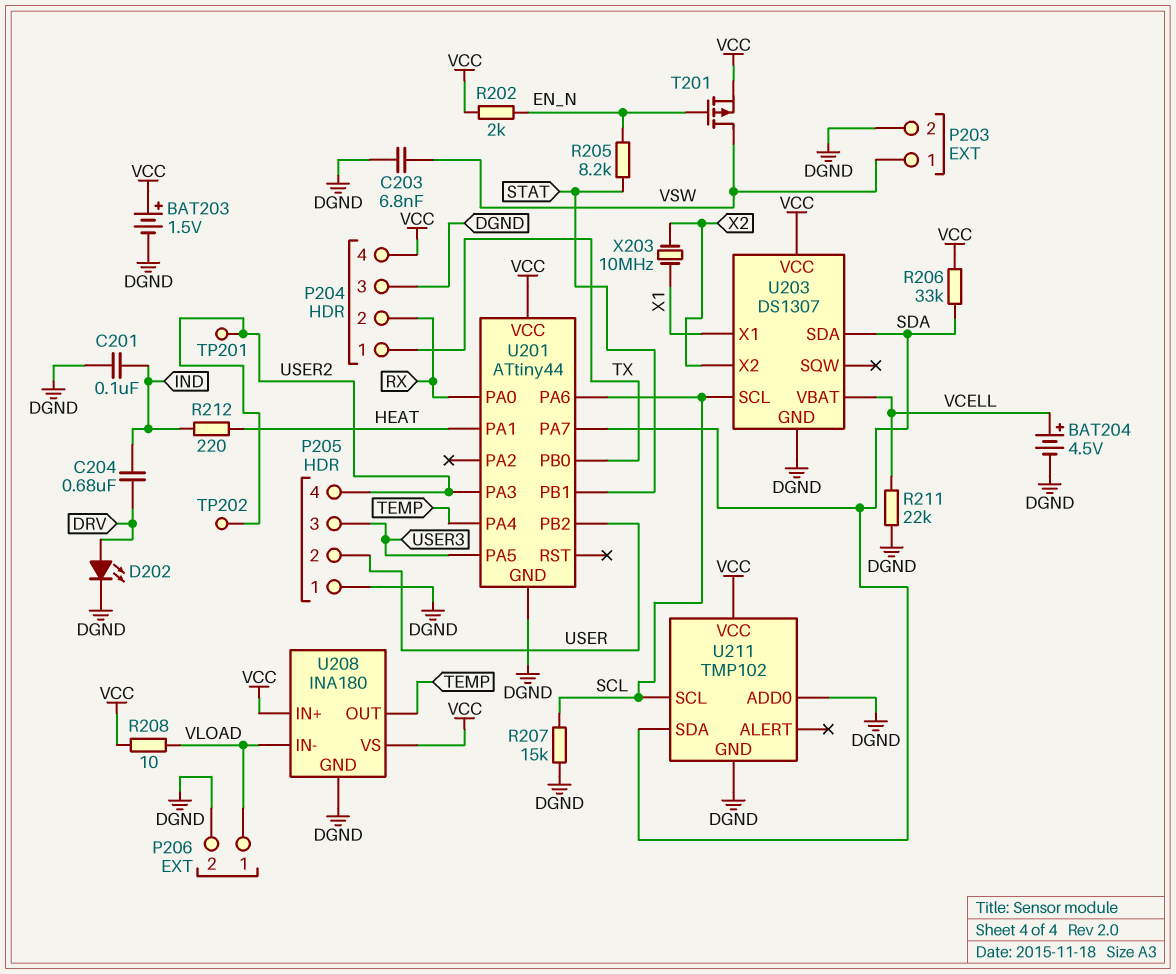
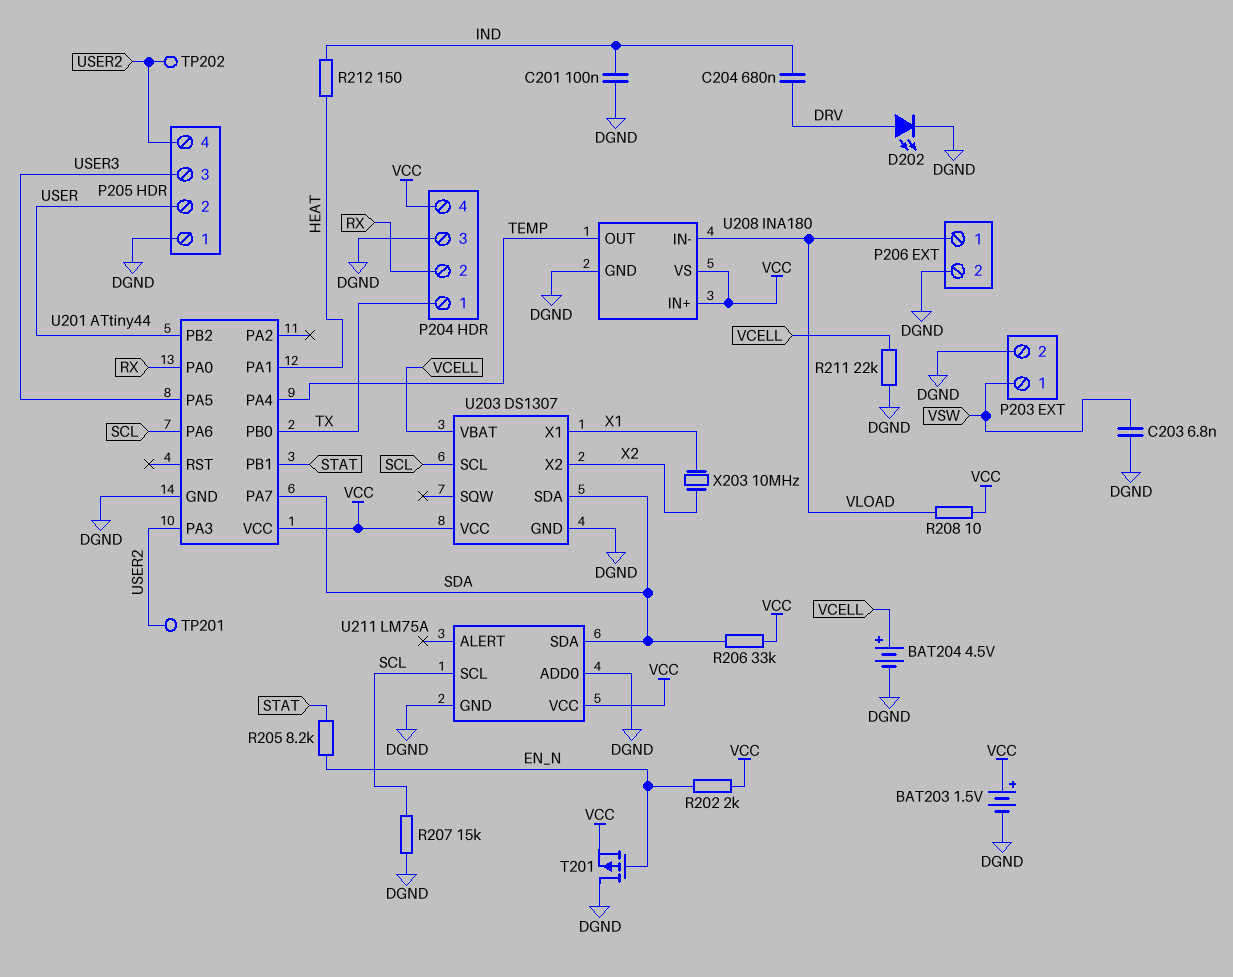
R212: 220 (HEAT, IND) -> 150 (HEAT, IND)
T201: PMOS (G EN_N, D VSW, S VCC) -> PMOS (G EN_N, D DGND, S VCC)
U211: TMP102 -> LM75A

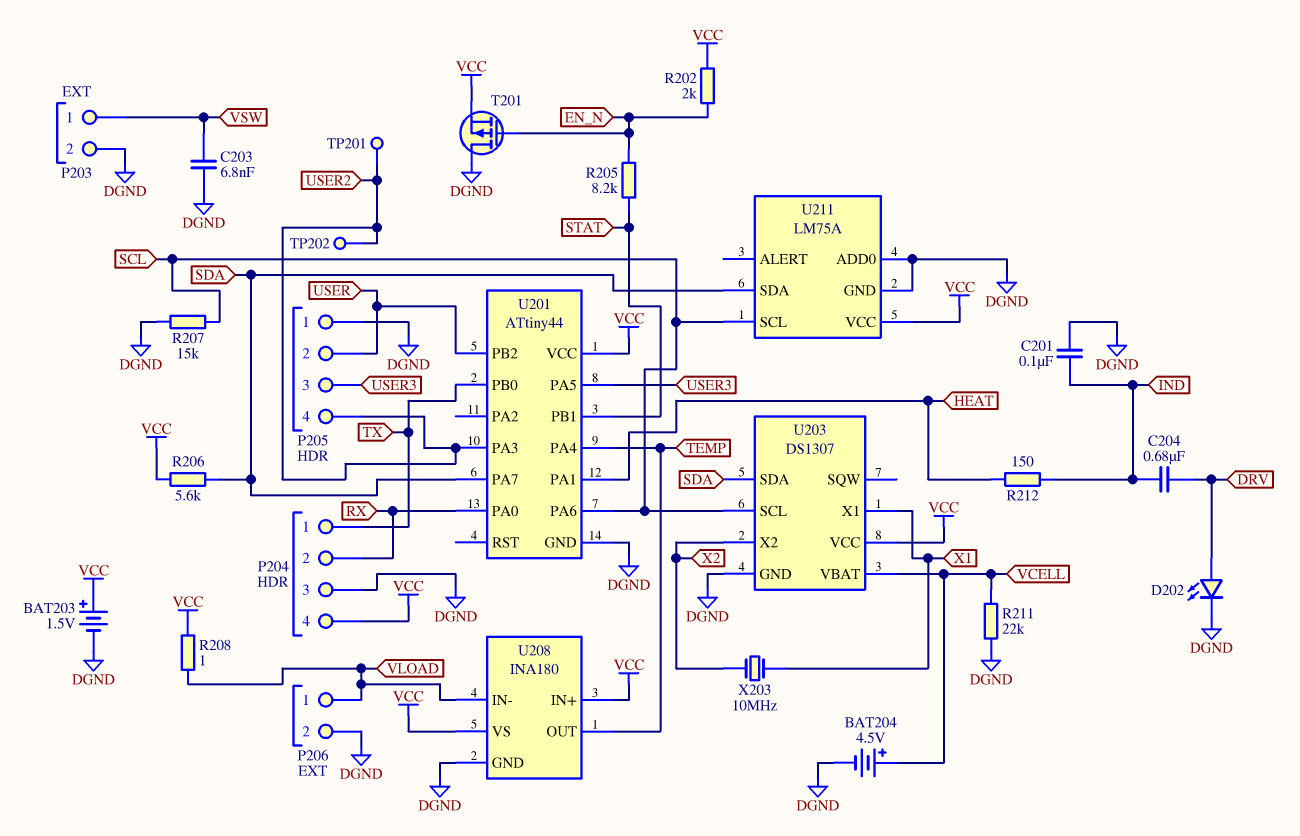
R206: 33k (SDA, VCC) -> 5.6k (SDA, VCC)
R208: 10 (VCC, VLOAD) -> 1 (VCC, VLOAD)

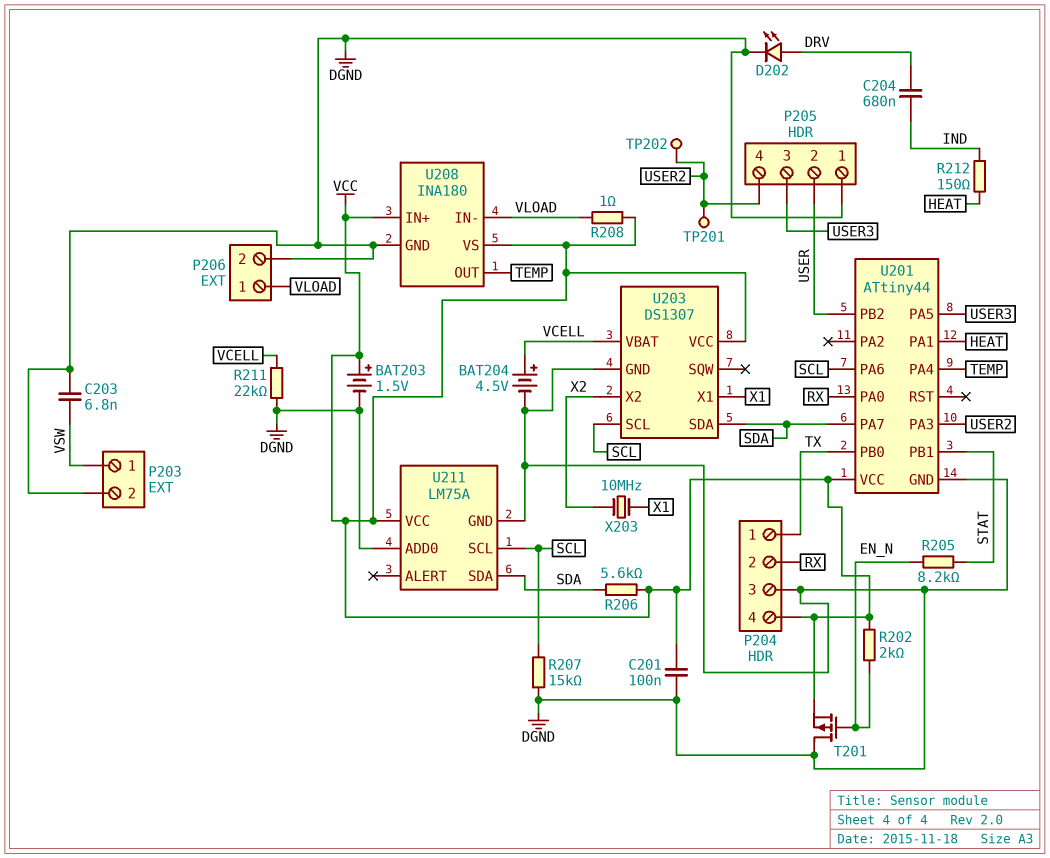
C201: 100nF (DGND, IND) -> 100nF (DGND, VCC)

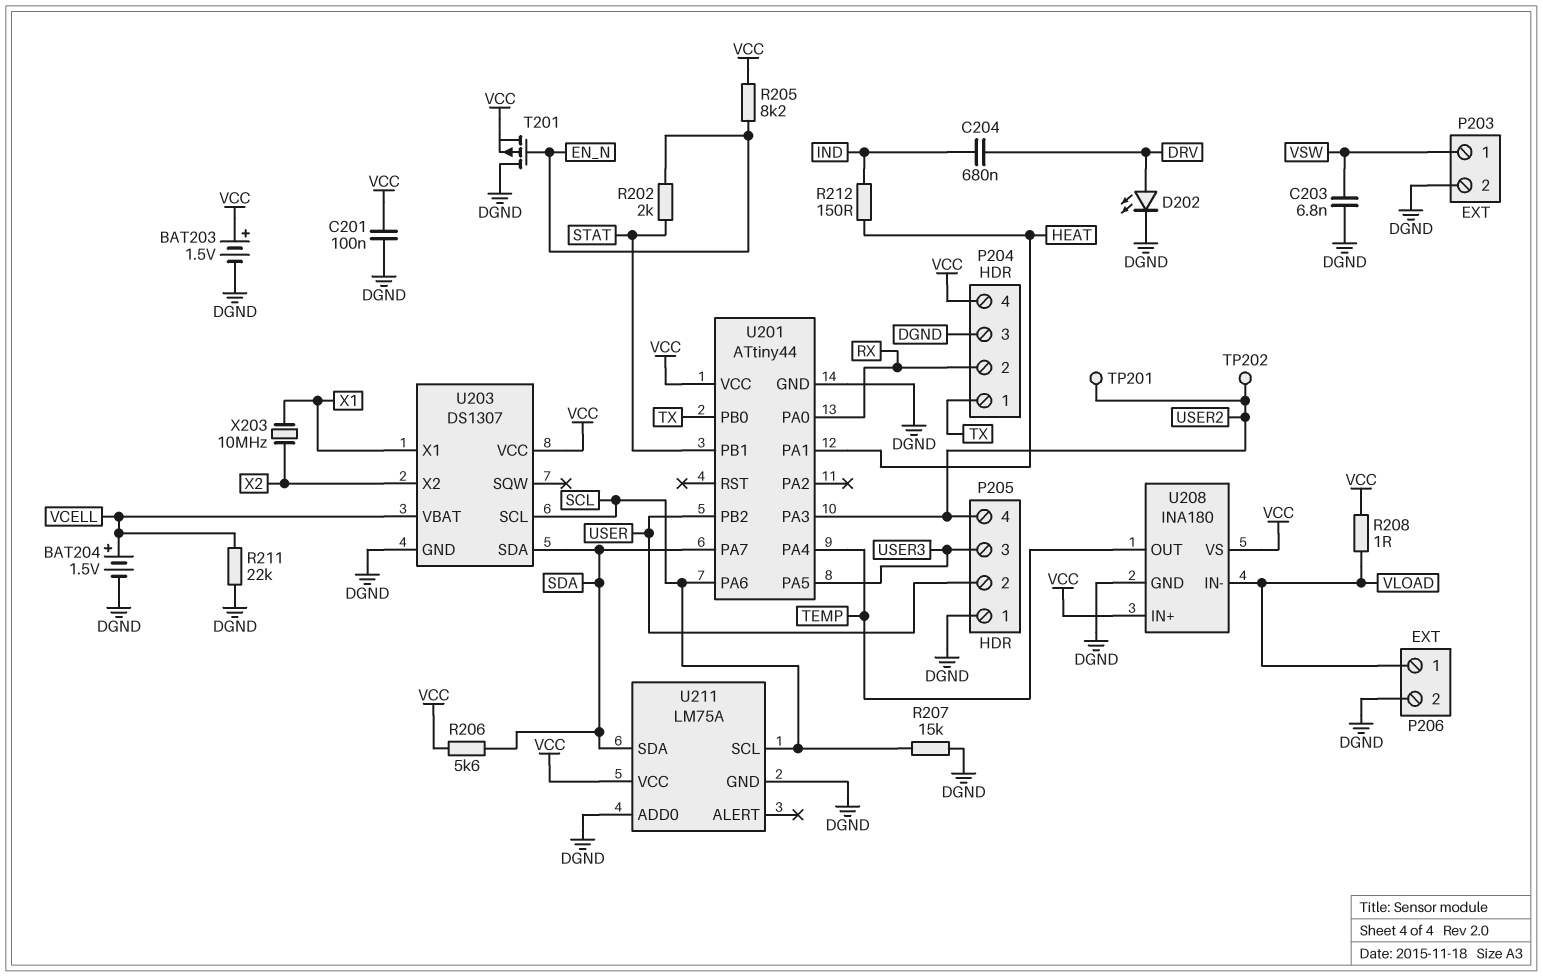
BAT204: 4.5V (plus VCELL, minus DGND) -> 1.5V (plus VCELL, minus DGND)
R202: 2k (EN_N, VCC) -> 2k (EN_N, STAT)
R205: 8.2k (EN_N, STAT) -> 8.2k (EN_N, VCC)

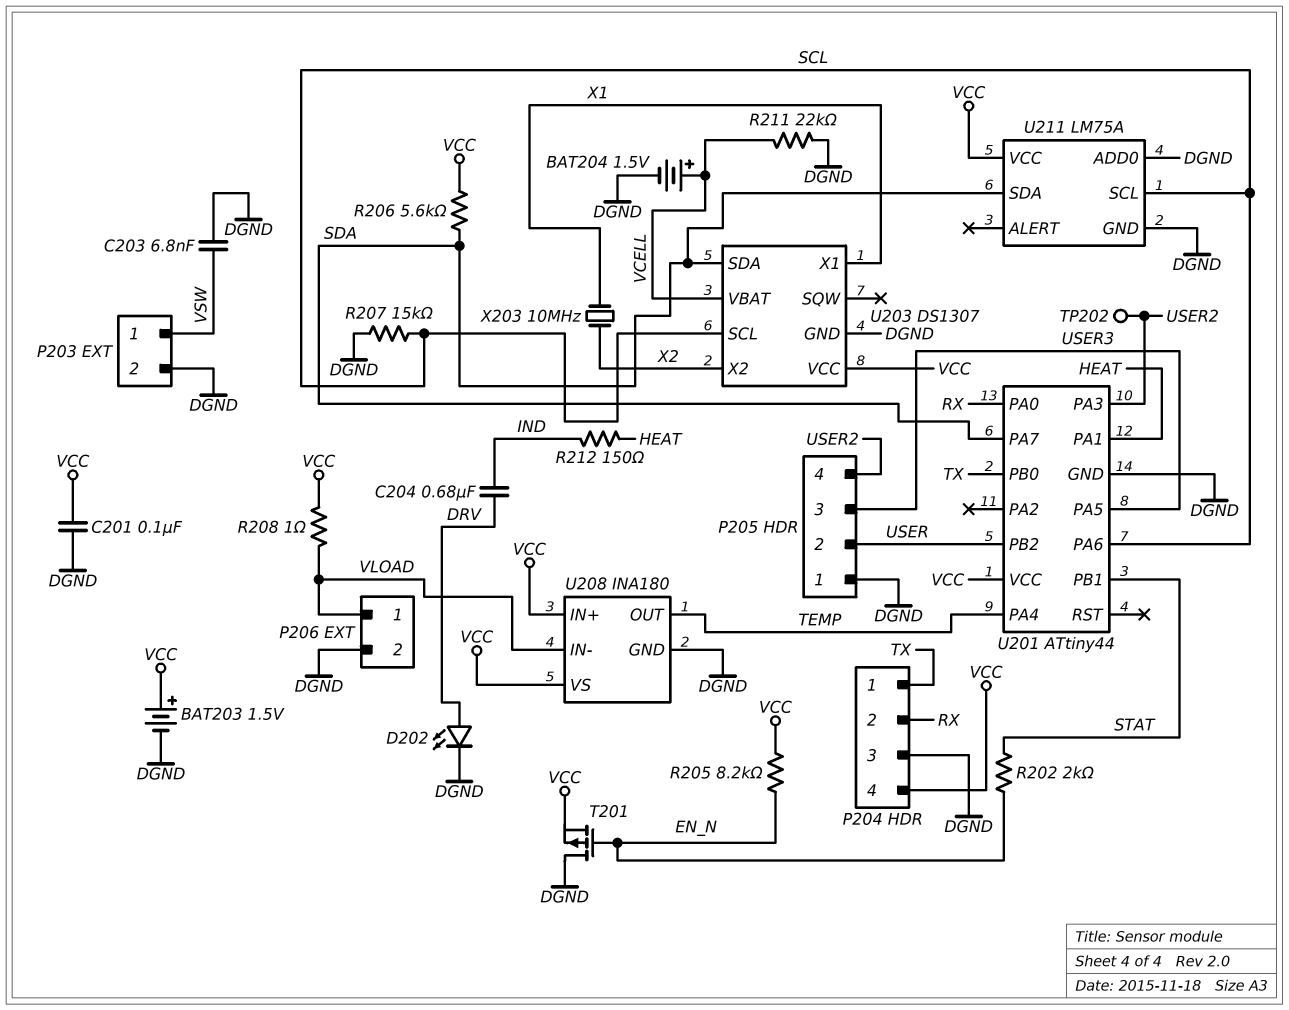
TP201: test point (USER2) -> none

